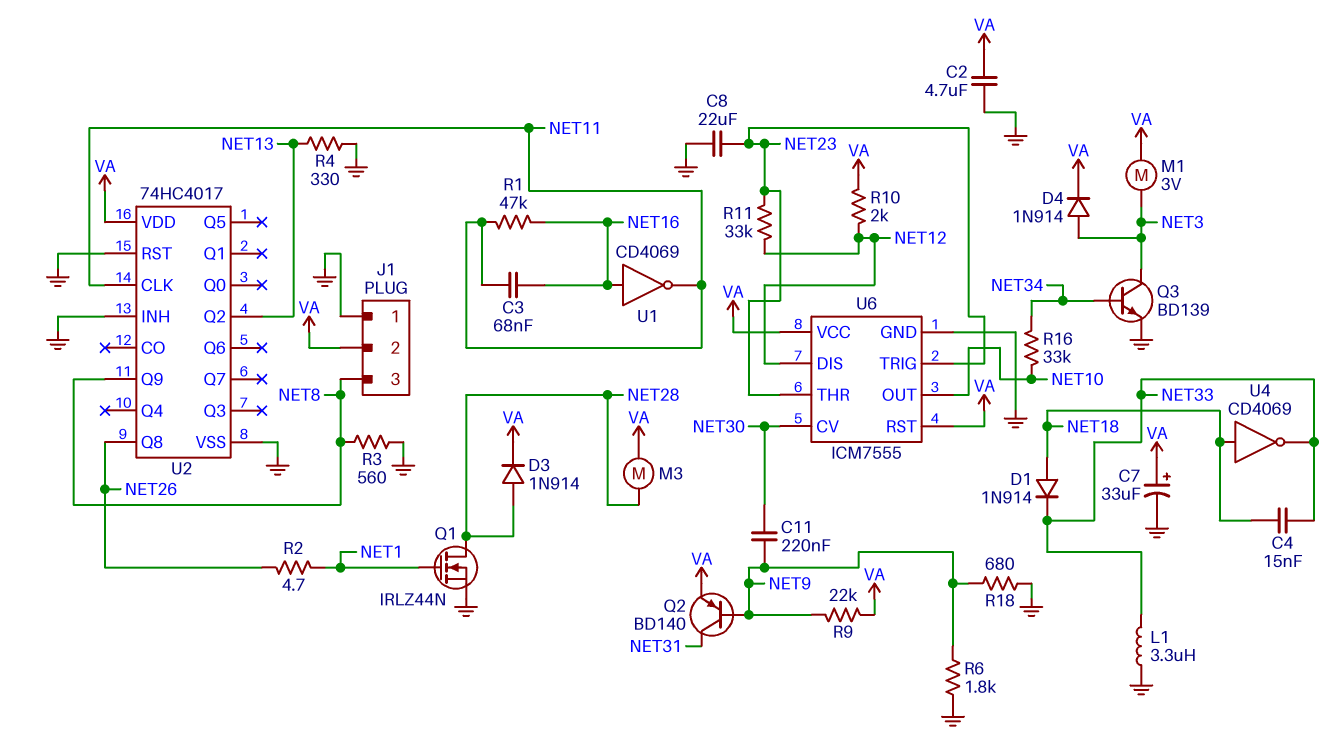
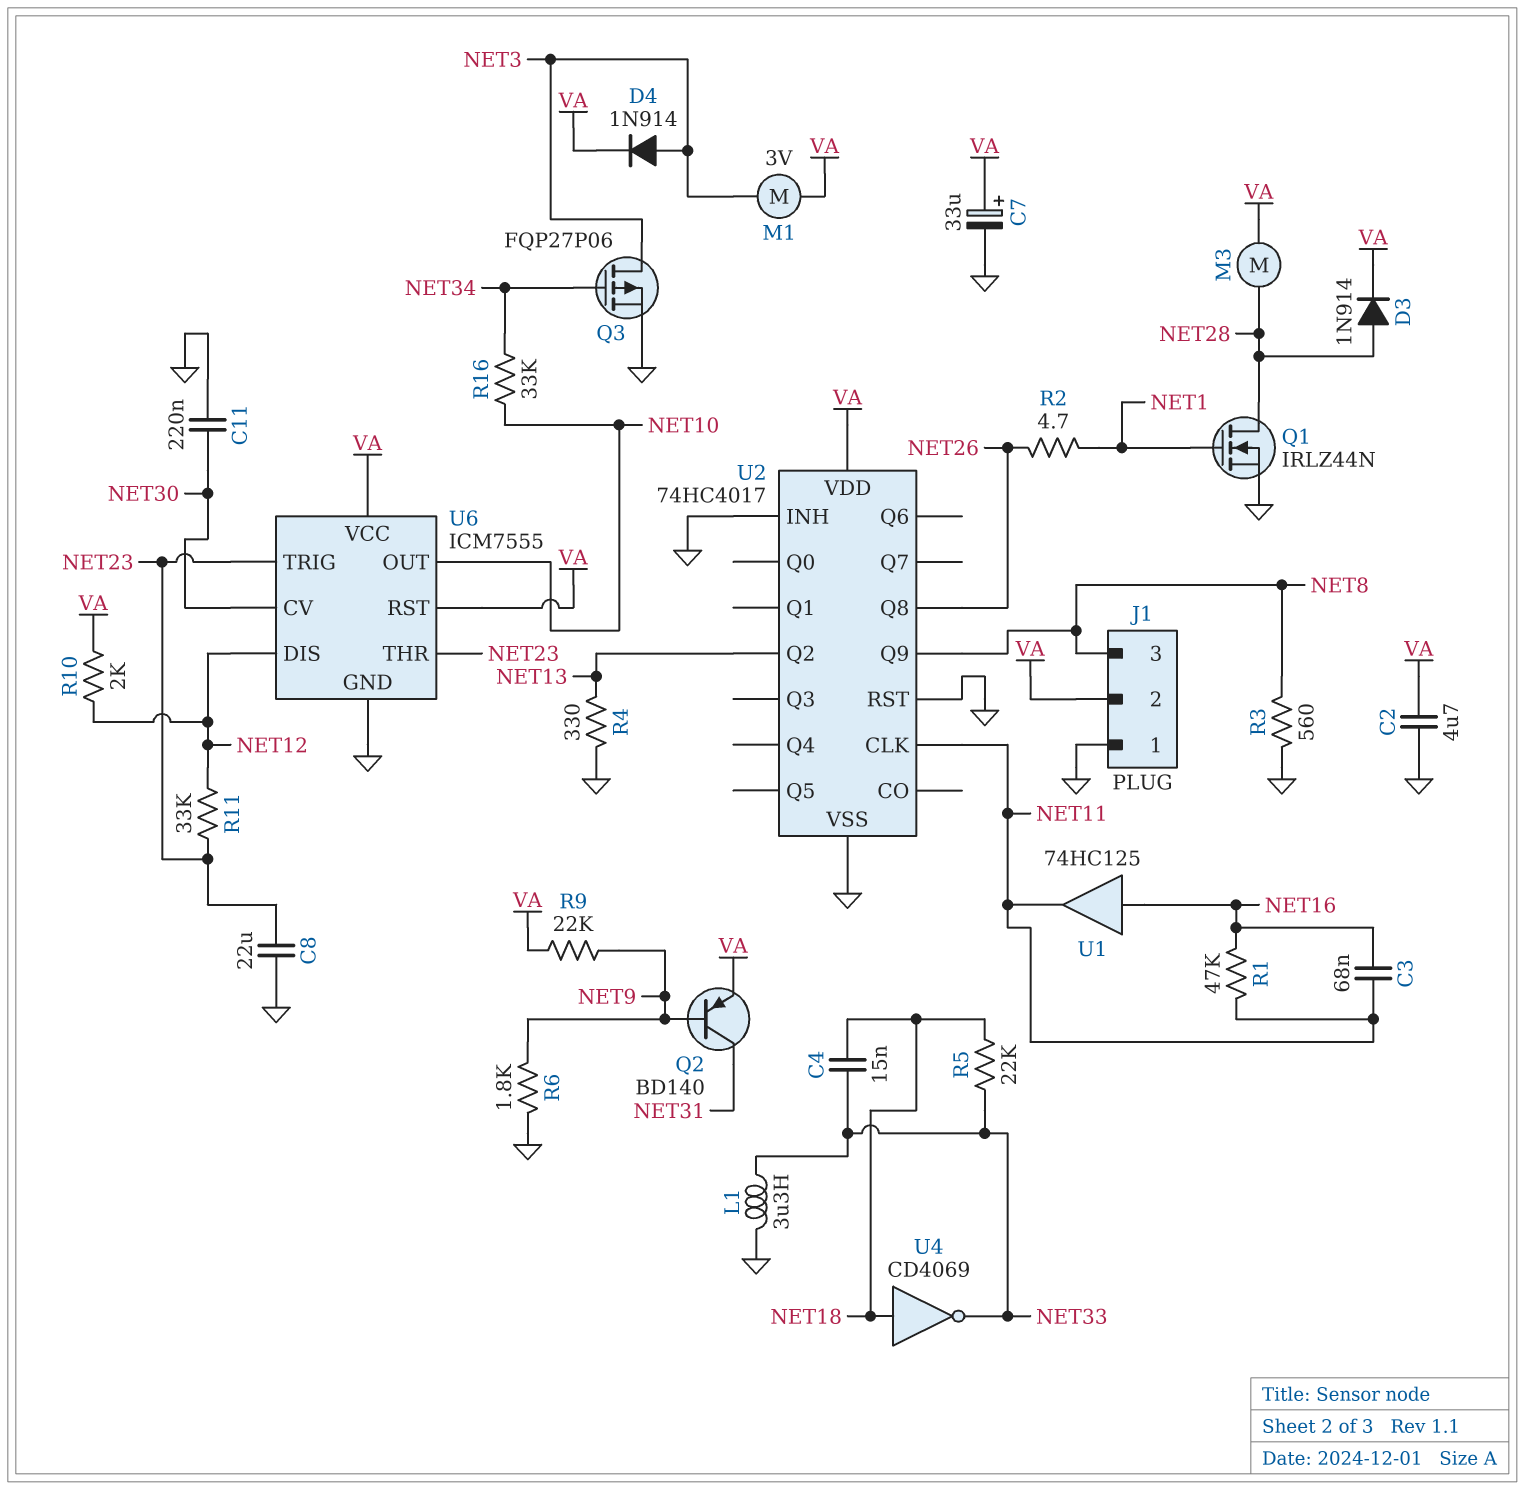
C11: 220nF (NET9, NET30) -> 220nF (GND, NET30)
D1: diode 1N914 (A NET18, K NET33) -> none
Q3: NPN BD139 (B NET34, C NET3, E GND) -> PMOS FQP27P06 (G NET34, D NET3, S GND)
R5: none -> 22k (NET18, NET33)
R18: 680 (GND, NET9) -> none
U1: NOT CD4069 (in NET16, out NET11) -> buffer 74HC125 (in NET16, out NET11)

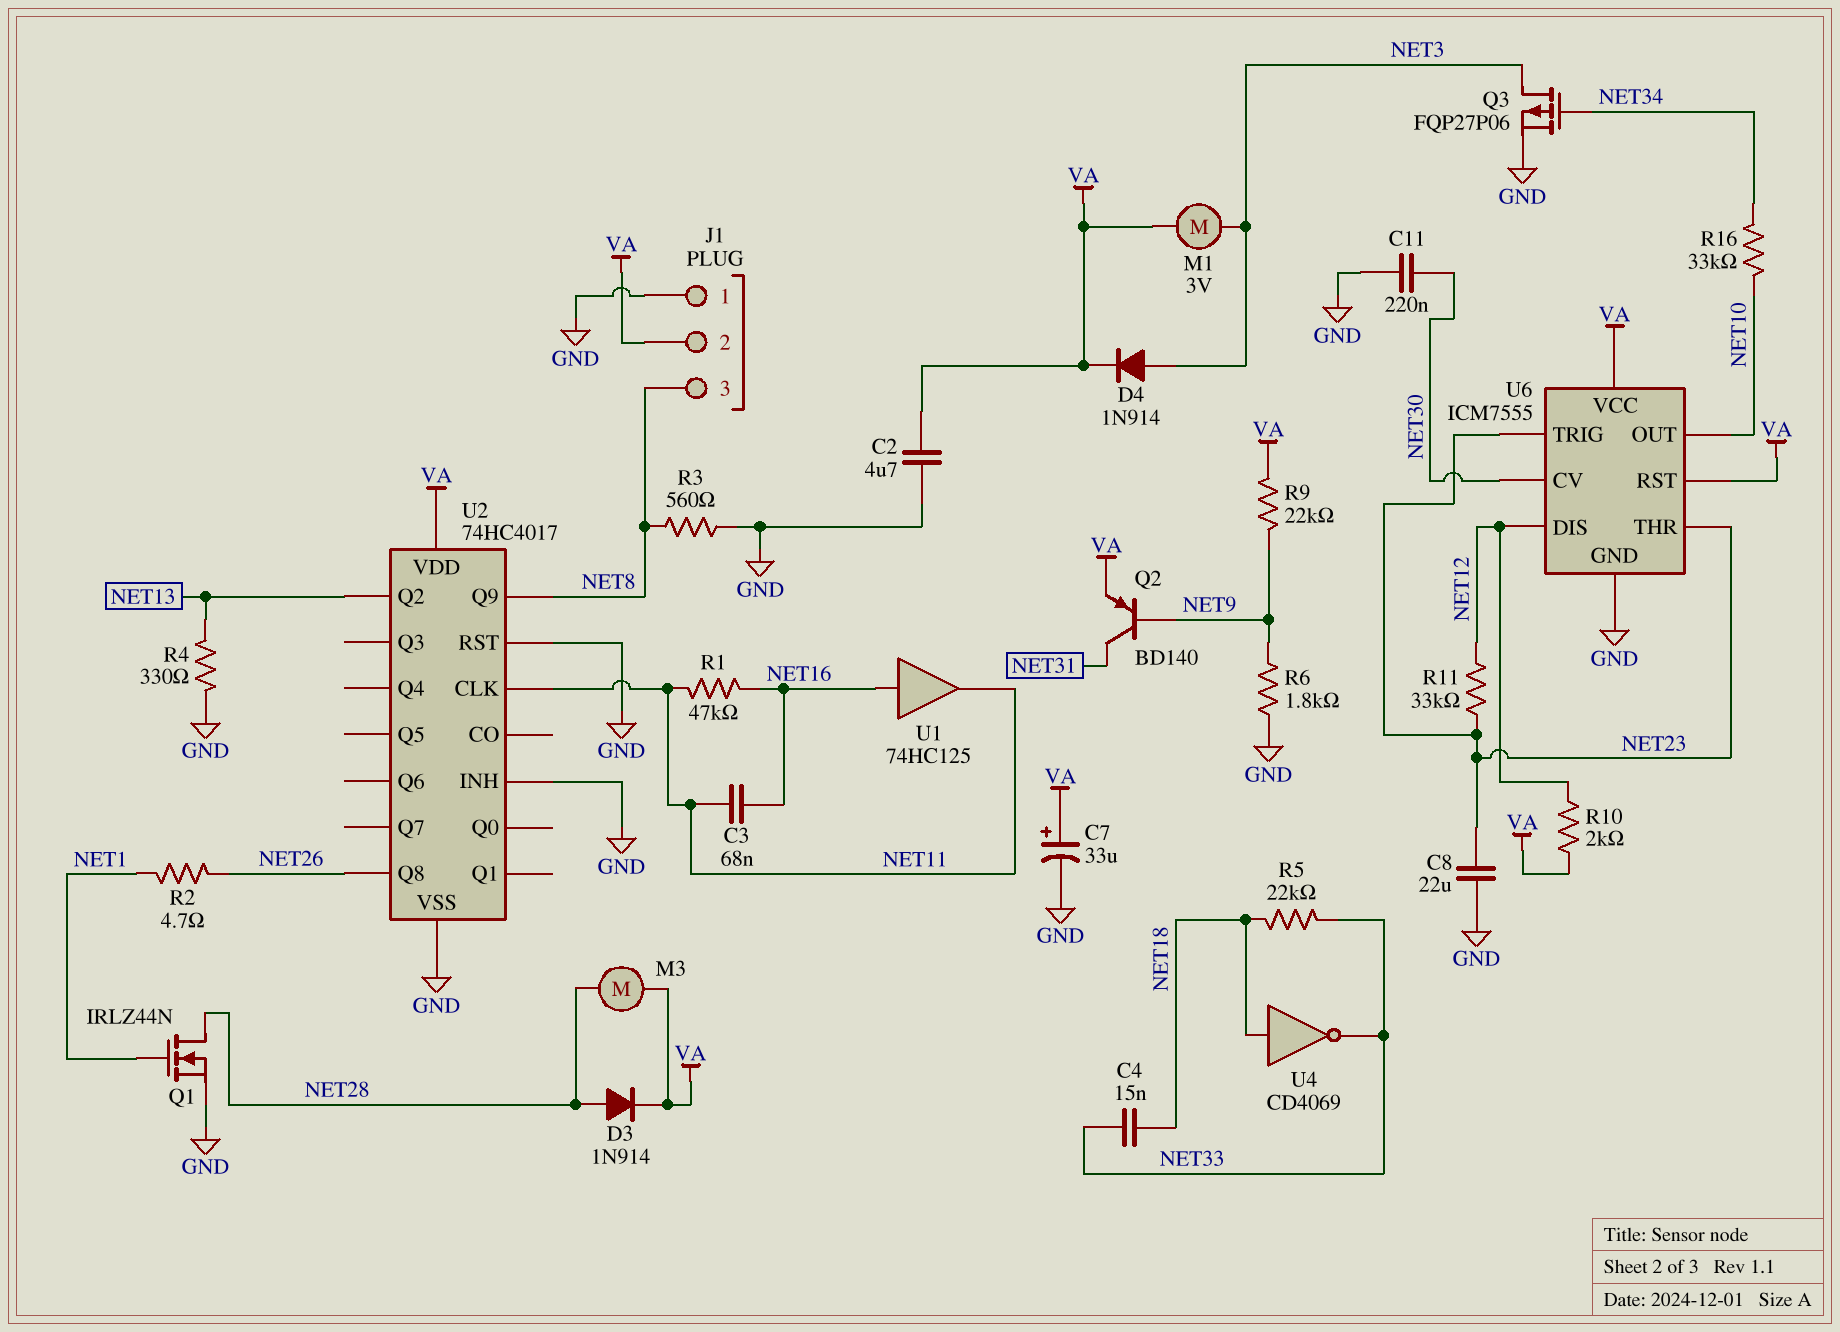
L1: 3.3uH (GND, NET33) -> none

